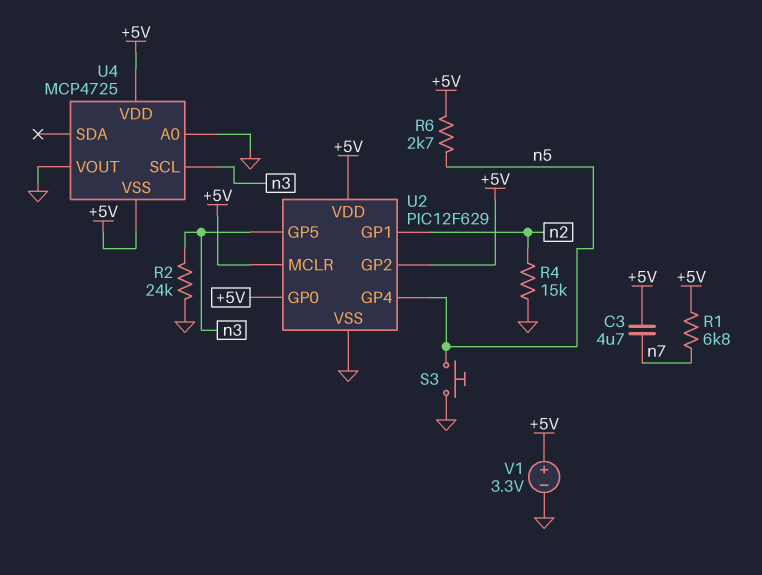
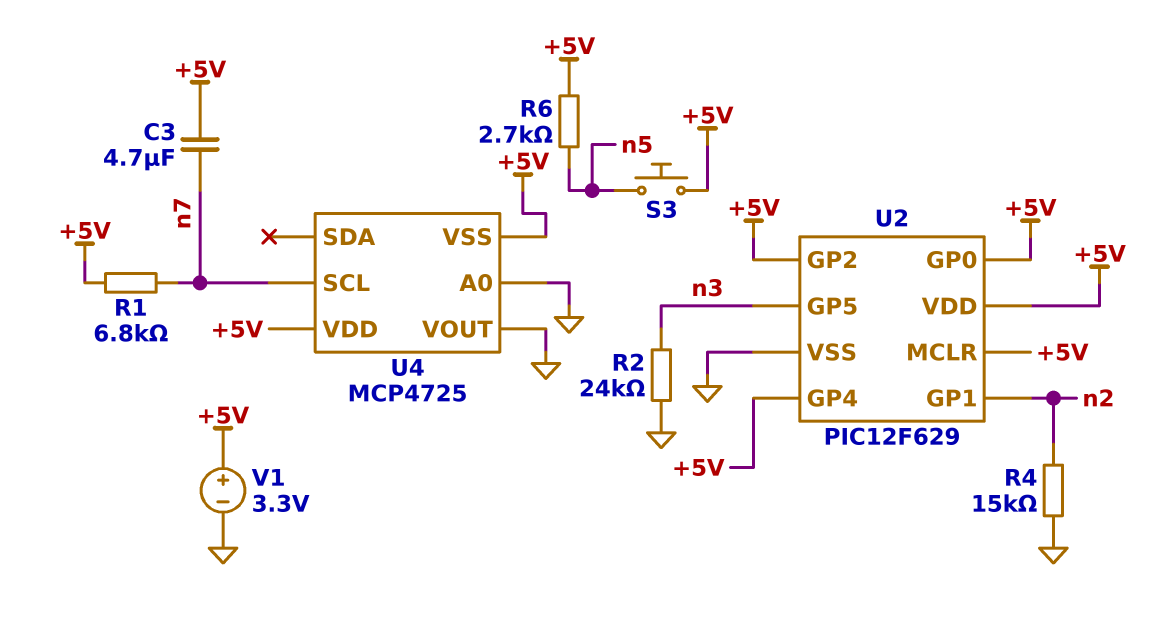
S3: button (GND, n5) -> button (+5V, n5)
U2 pin GP4: n5 -> +5V
U4 pin SCL: n3 -> n7

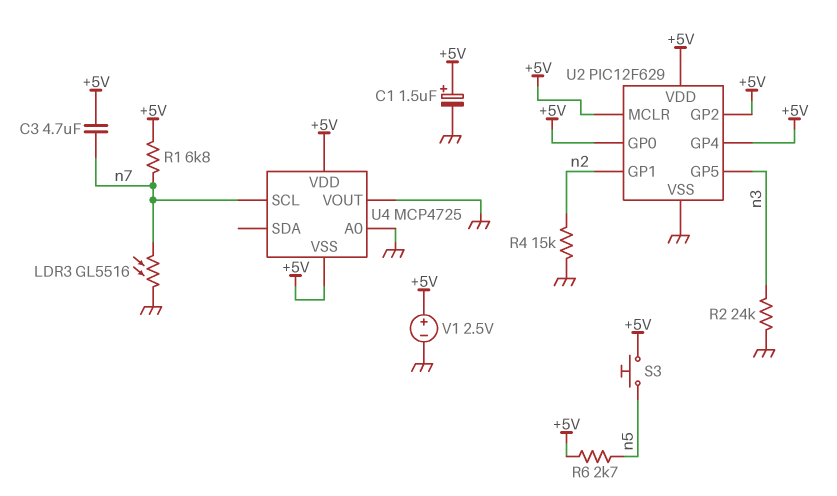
C1: none -> 1.5uF (plus +5V, minus GND)
LDR3: none -> GL5516 (GND, n7)
V1: 3.3V (plus +5V, minus GND) -> 2.5V (plus +5V, minus GND)

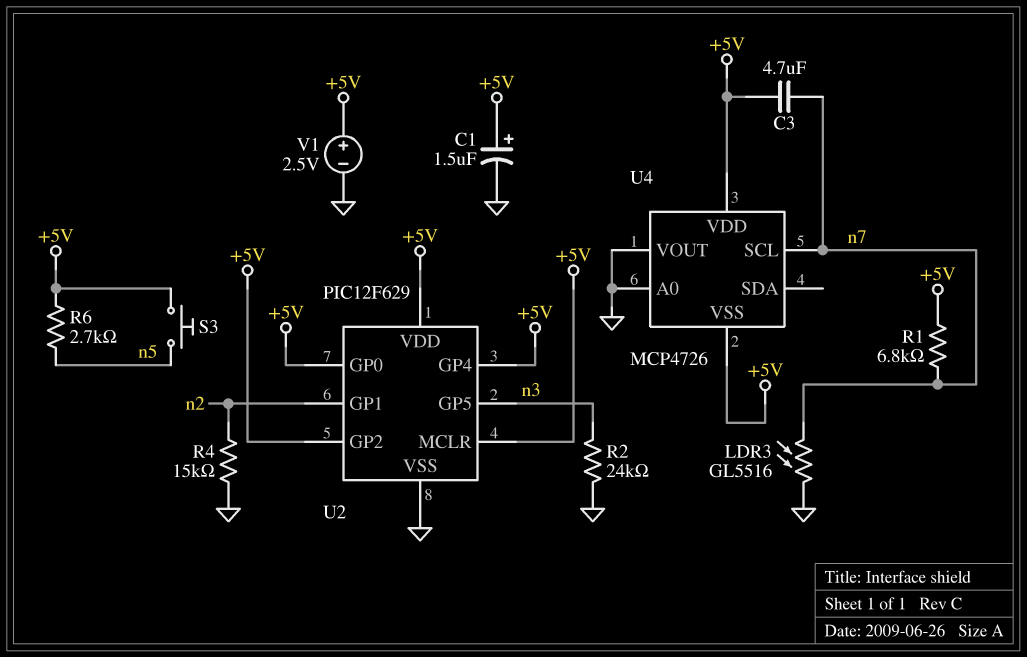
U4: MCP4725 -> MCP4726

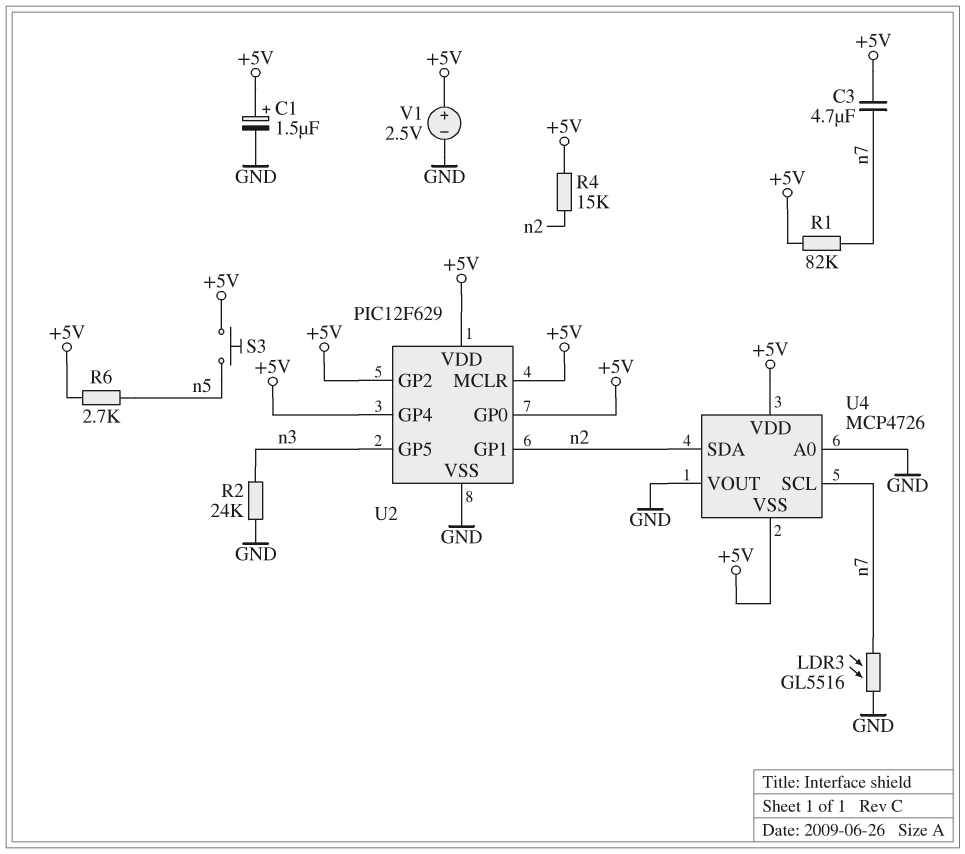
R1: 6.8k (+5V, n7) -> 82k (+5V, n7)
R4: 15k (GND, n2) -> 15k (+5V, n2)
U4 pin SDA: none -> n2

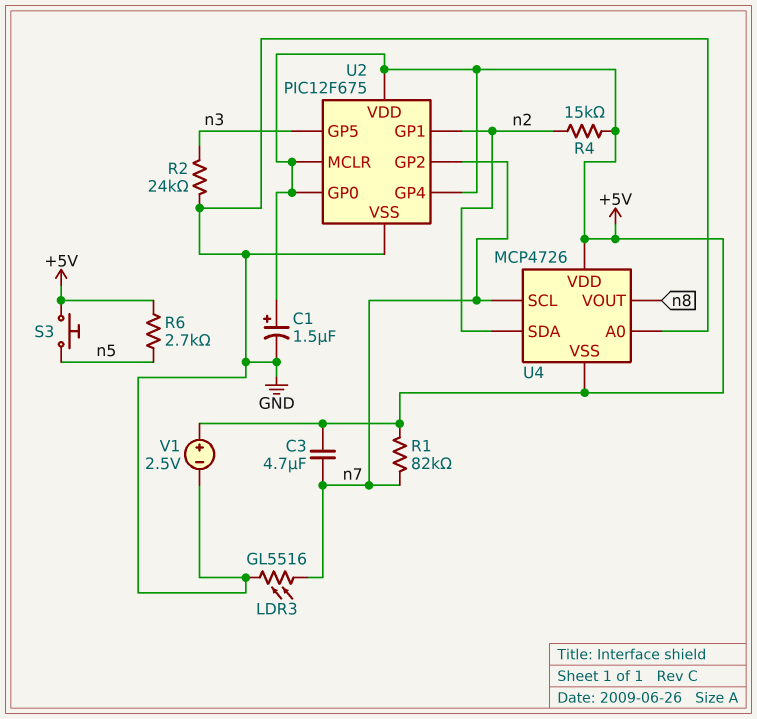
U2: PIC12F629 -> PIC12F675
U2 pin GP2: +5V -> n7
U4 pin VOUT: GND -> n8

